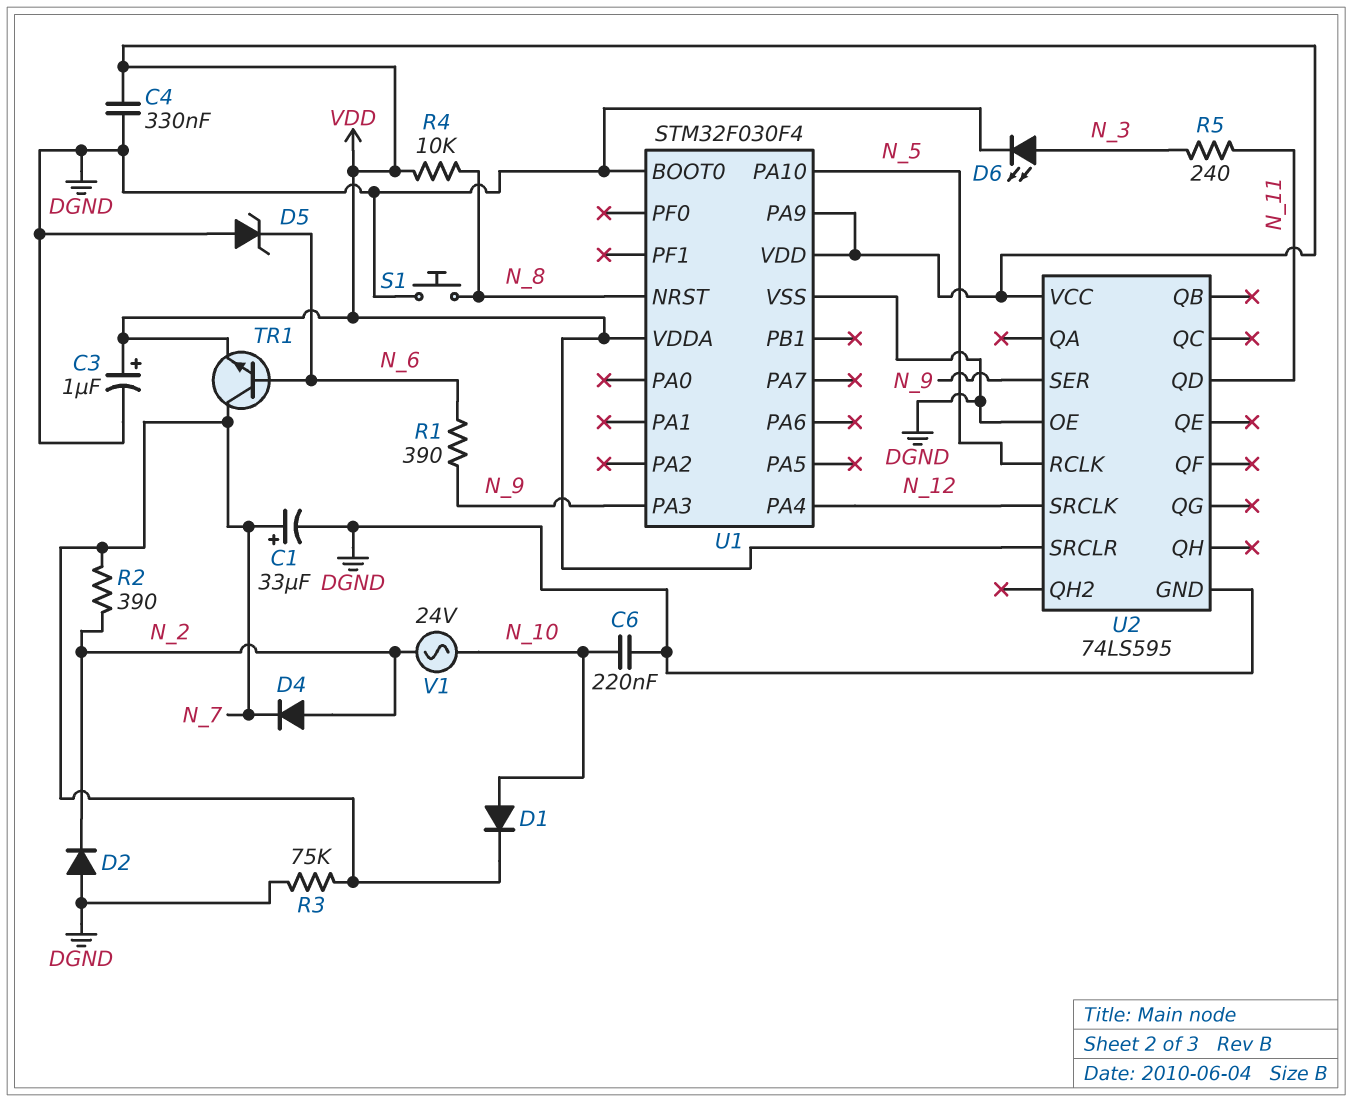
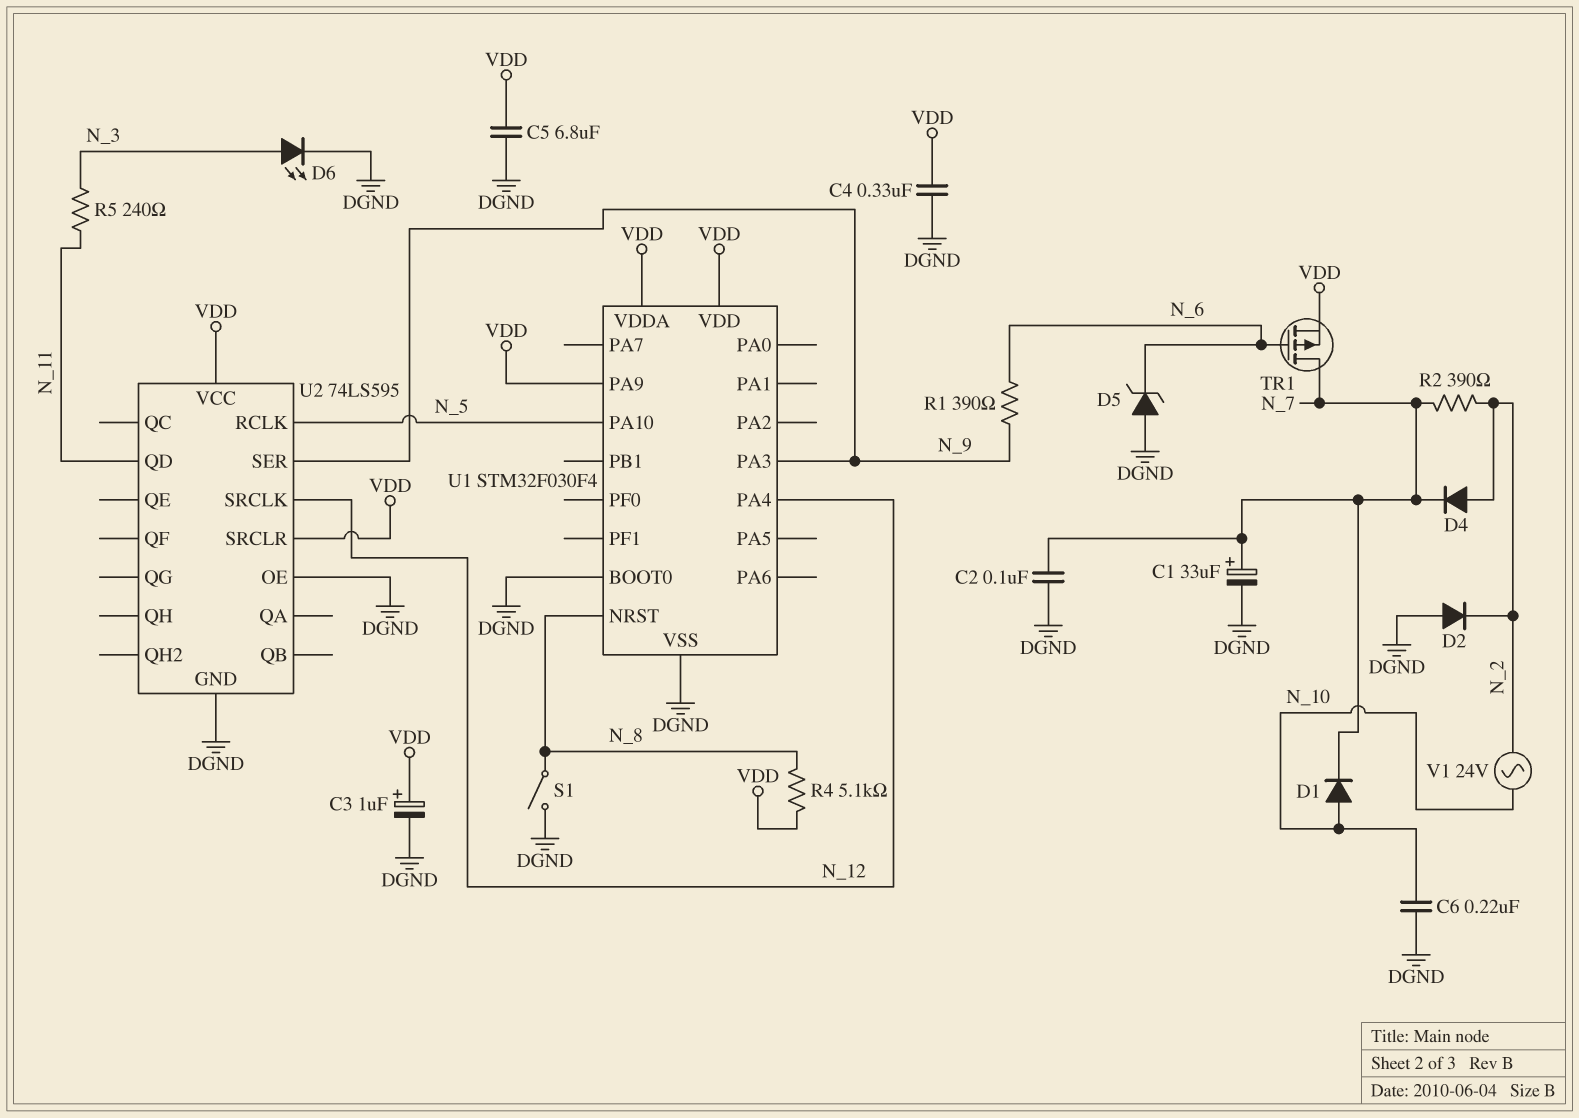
C2: none -> 100nF (DGND, N_7)
C5: none -> 6.8uF (DGND, VDD)
R3: 75k (DGND, N_7) -> none
R4: 10k (N_8, VDD) -> 5.1k (N_8, VDD)
S1: button (DGND, N_8) -> switch (DGND, N_8)
TR1: NPN (B N_6, C N_7, E VDD) -> PMOS (G N_6, D N_7, S VDD)

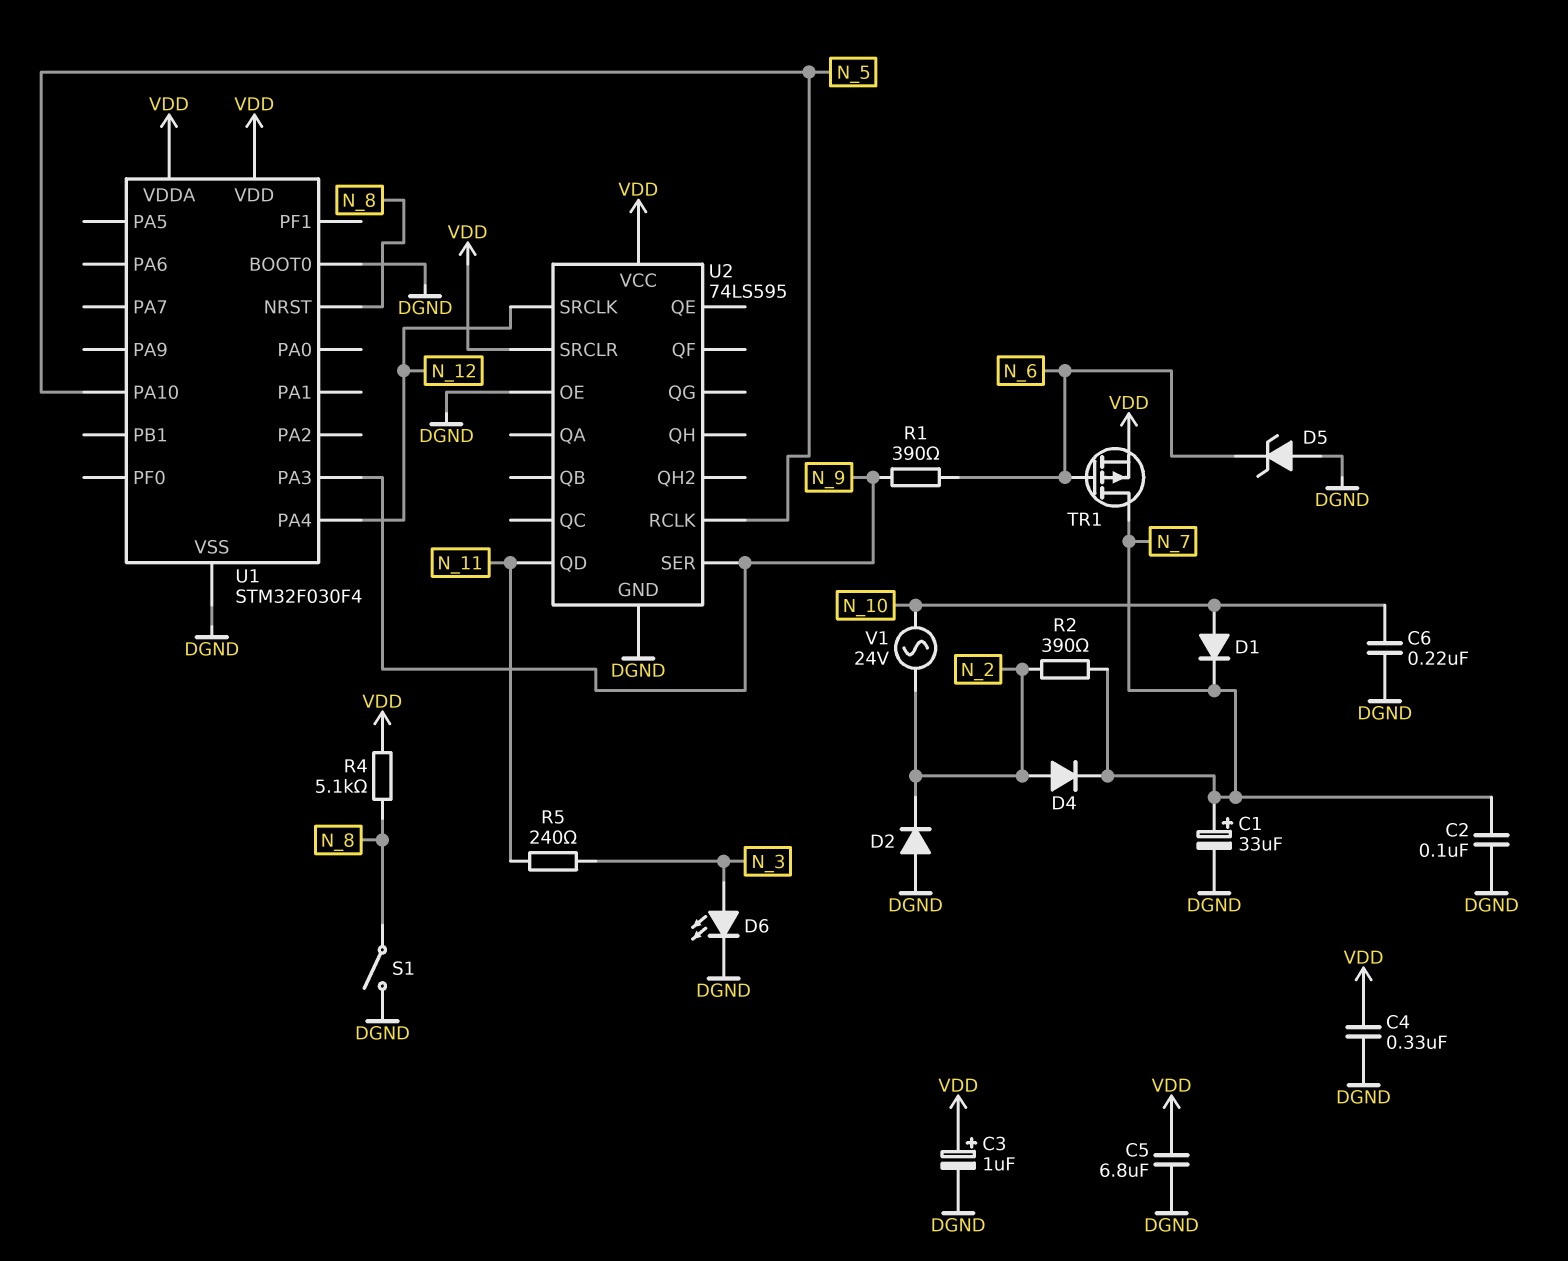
U1 pin PA9: VDD -> none

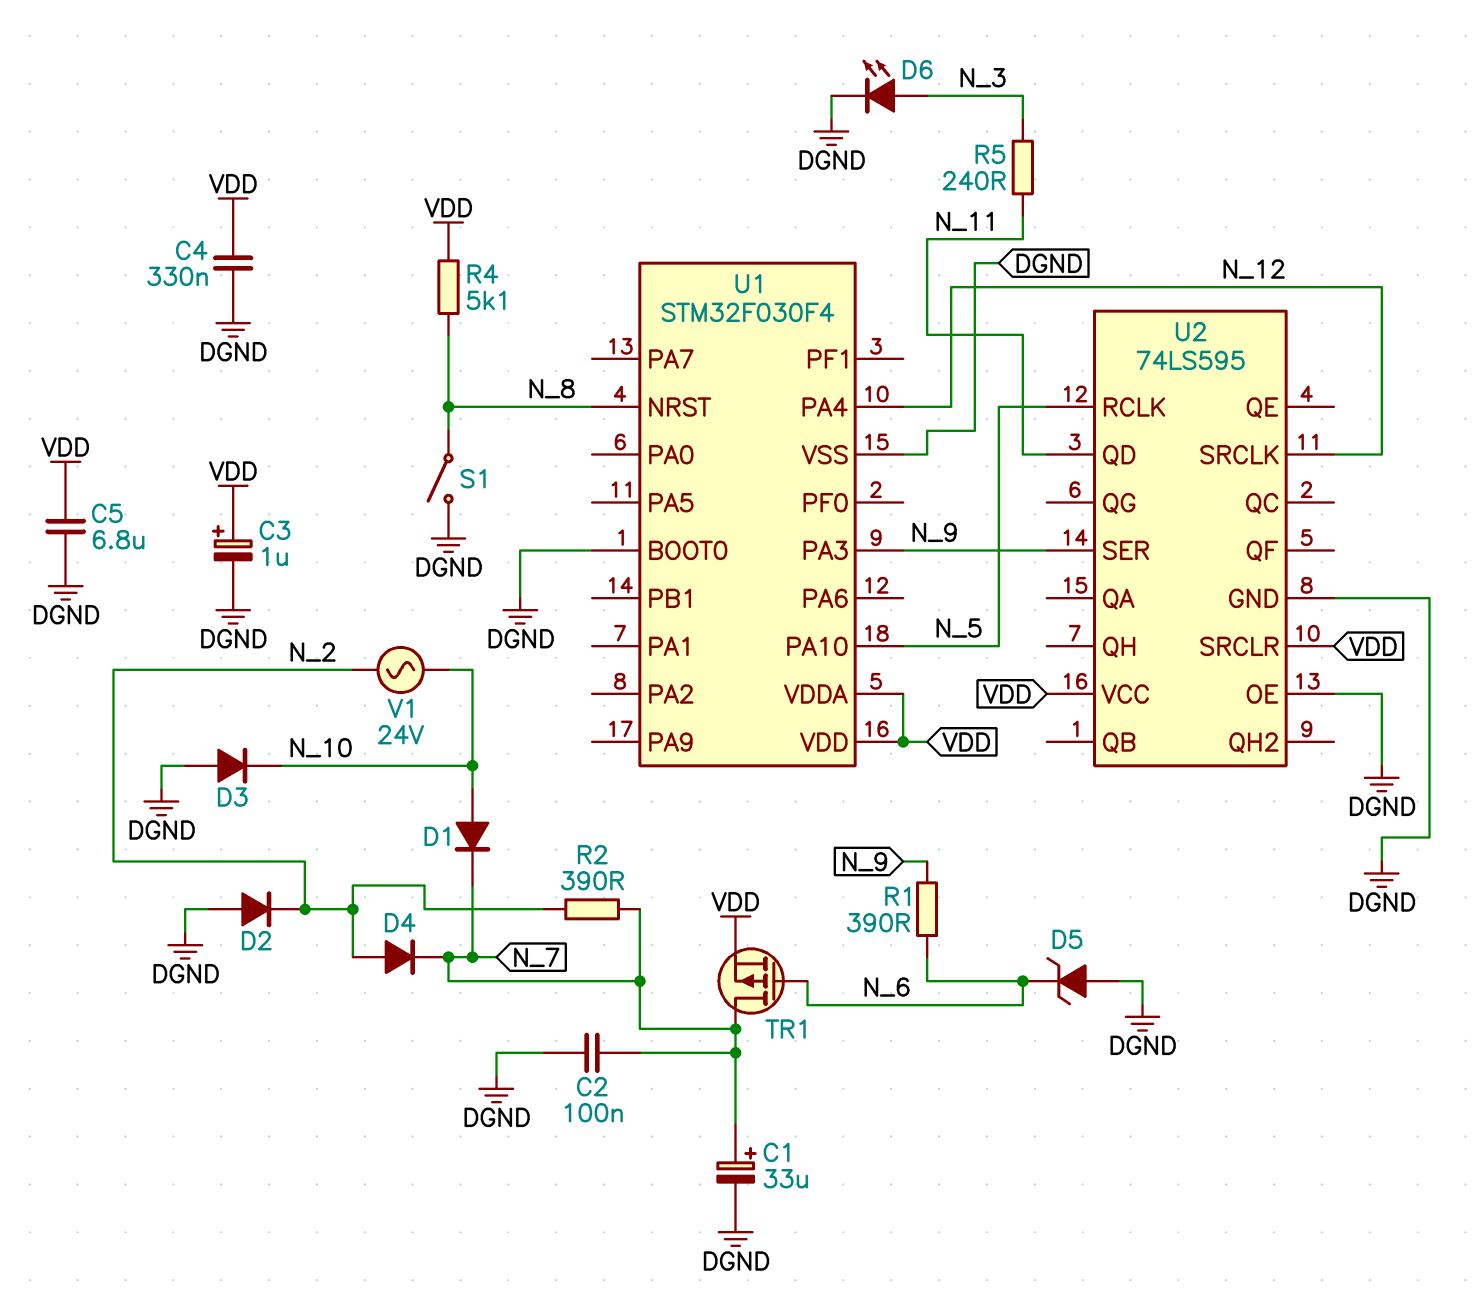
C6: 220nF (DGND, N_10) -> none
D3: none -> diode (A DGND, K N_10)

